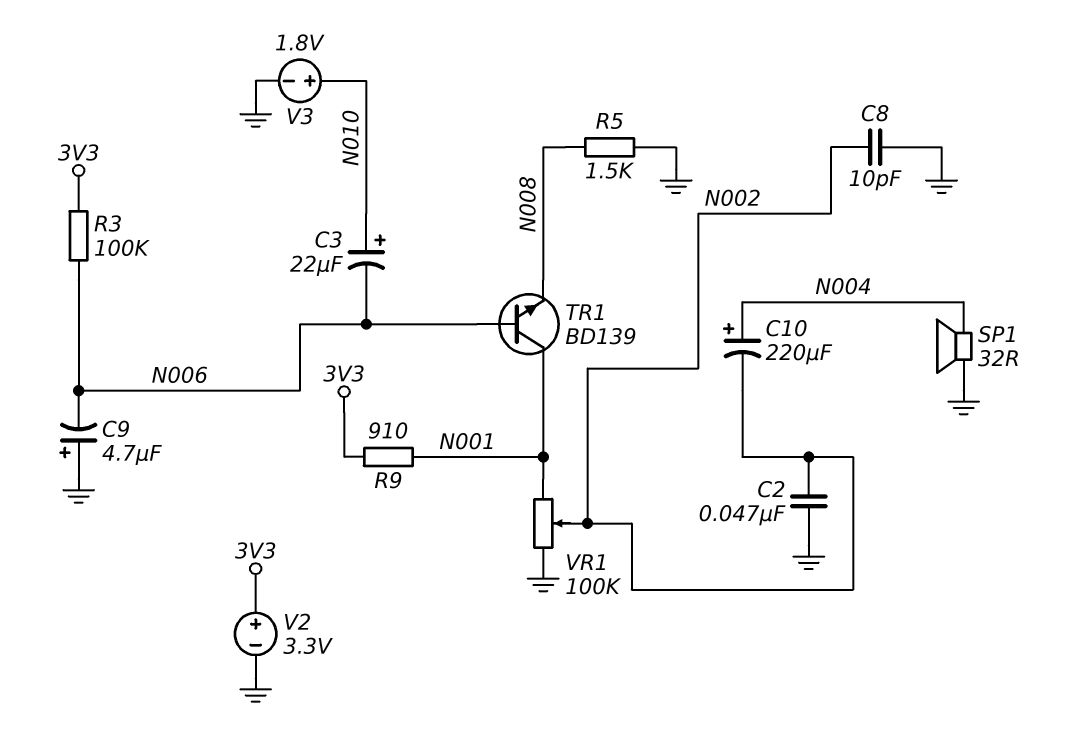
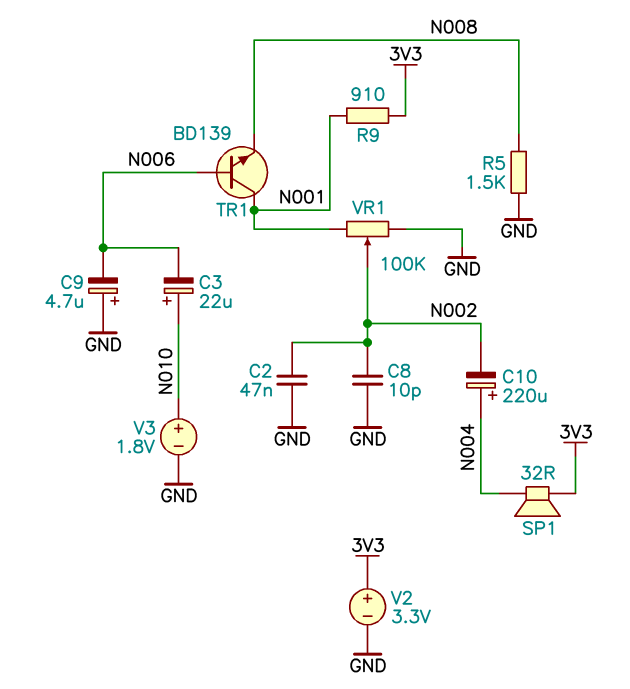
R3: 100k (3V3, N006) -> none
SP1: speaker 32R (GND, N004) -> speaker 32R (3V3, N004)

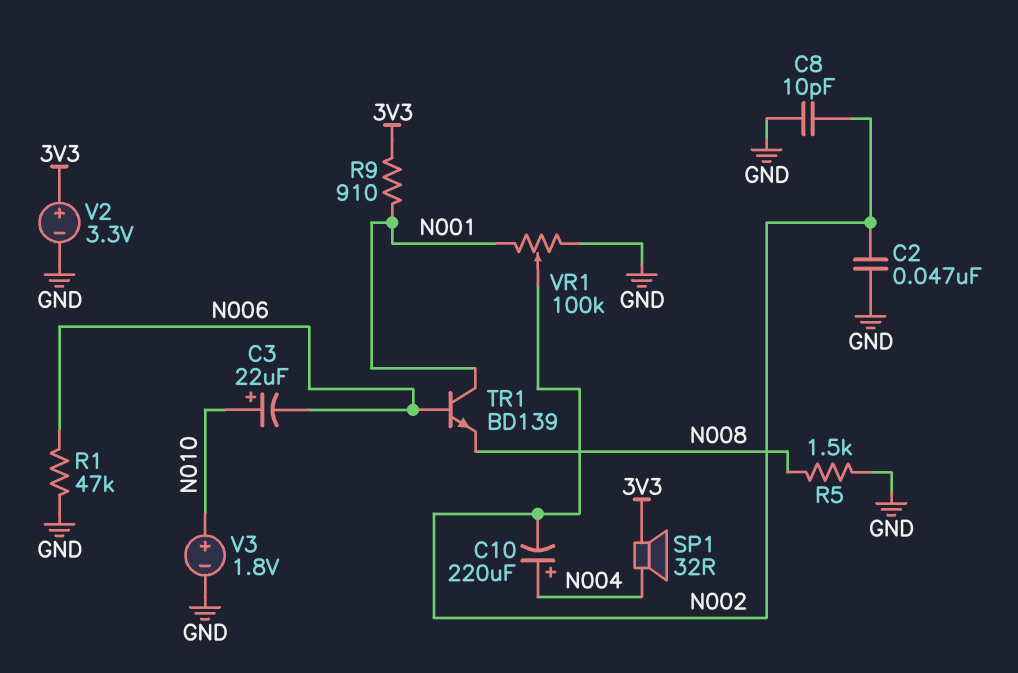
C9: 4.7uF (plus GND, minus N006) -> none
R1: none -> 47k (GND, N006)

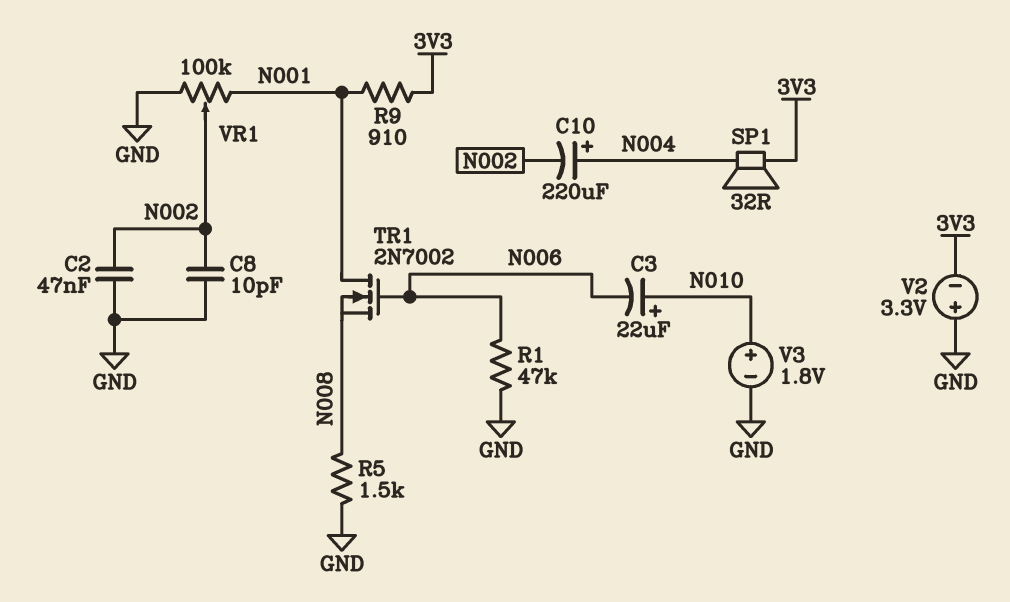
TR1: NPN BD139 (B N006, C N001, E N008) -> NMOS 2N7002 (G N006, D N001, S N008)
V2: 3.3V (plus 3V3, minus GND) -> 3.3V (plus GND, minus 3V3)

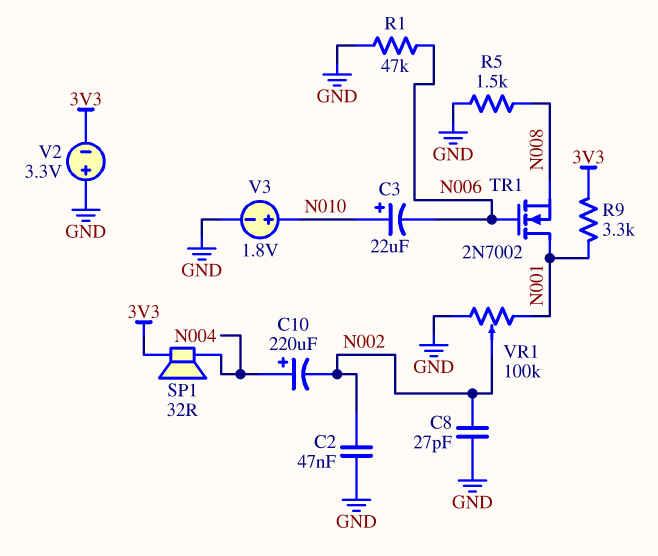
C8: 10pF (GND, N002) -> 27pF (GND, N002)
R9: 910 (3V3, N001) -> 3.3k (3V3, N001)

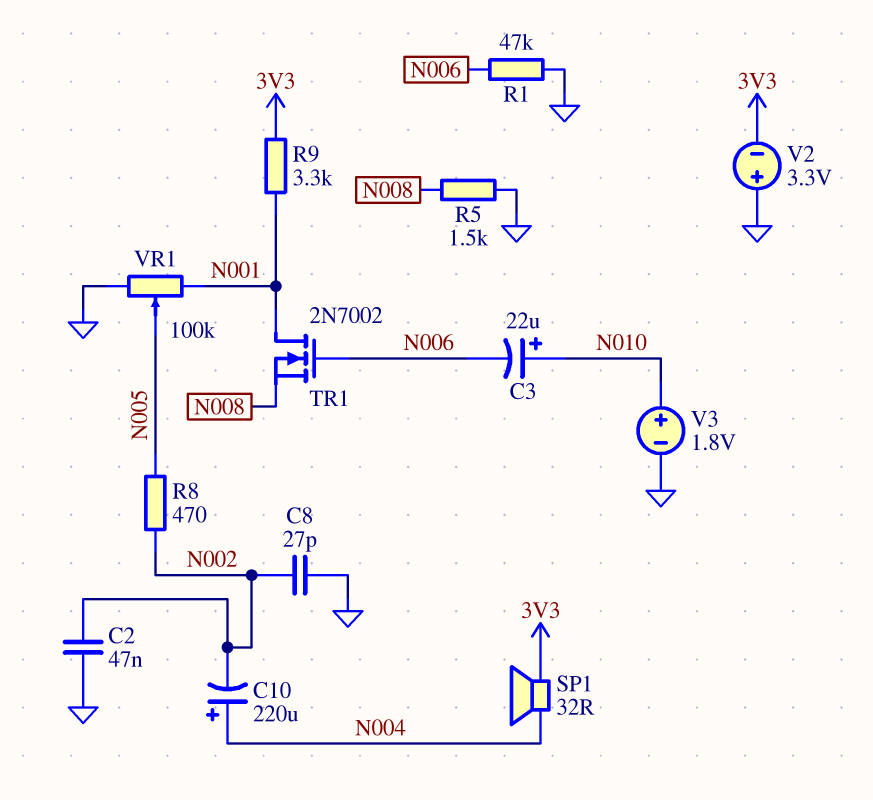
R8: none -> 470 (N002, N005)
VR1: 100k (GND, N001, wiper N002) -> 100k (GND, N001, wiper N005)

